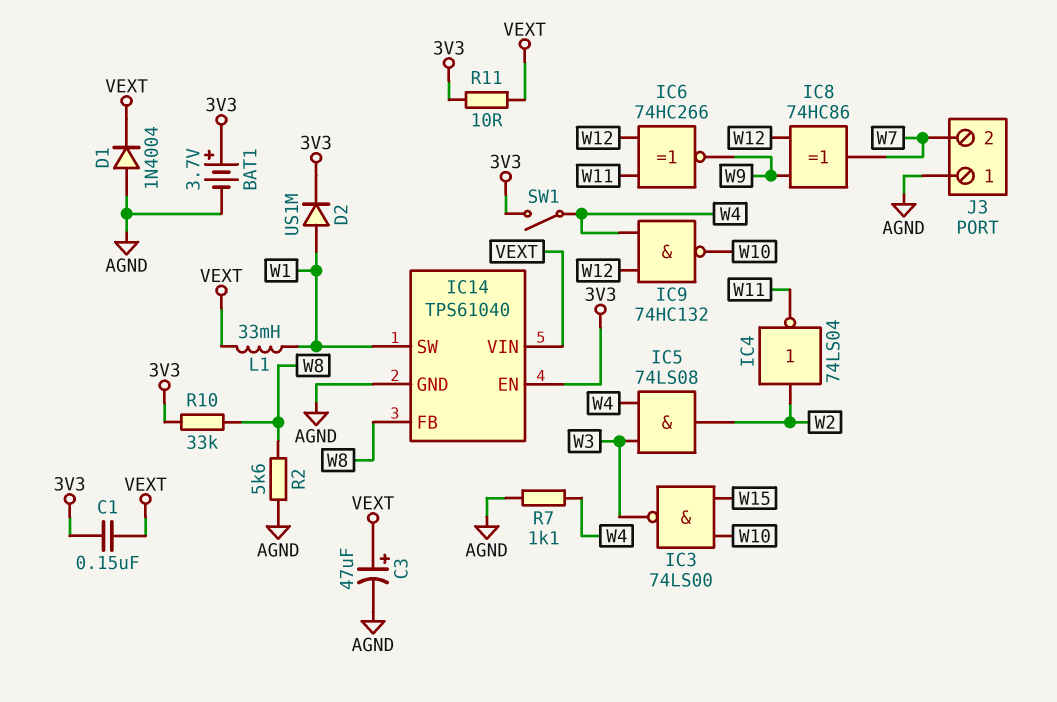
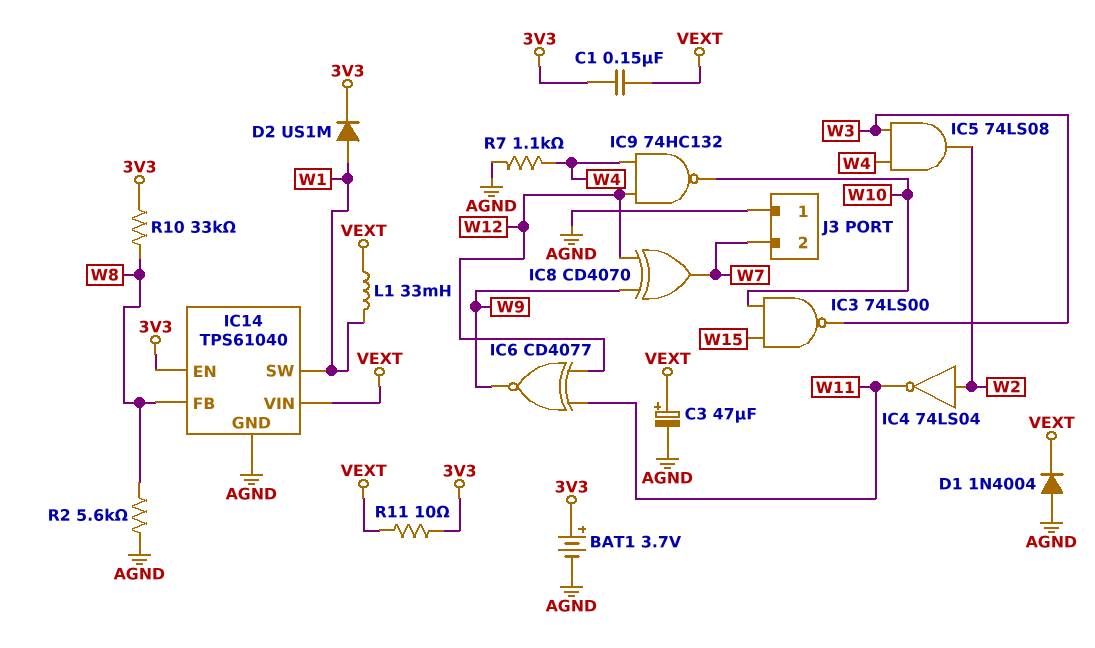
IC6: XNOR 74HC266 (in W11, in W12, out W9) -> XNOR CD4077 (in W11, in W12, out W9)
IC8: XOR 74HC86 (in W9, in W12, out W7) -> XOR CD4070 (in W9, in W12, out W7)
SW1: switch (3V3, W4) -> none

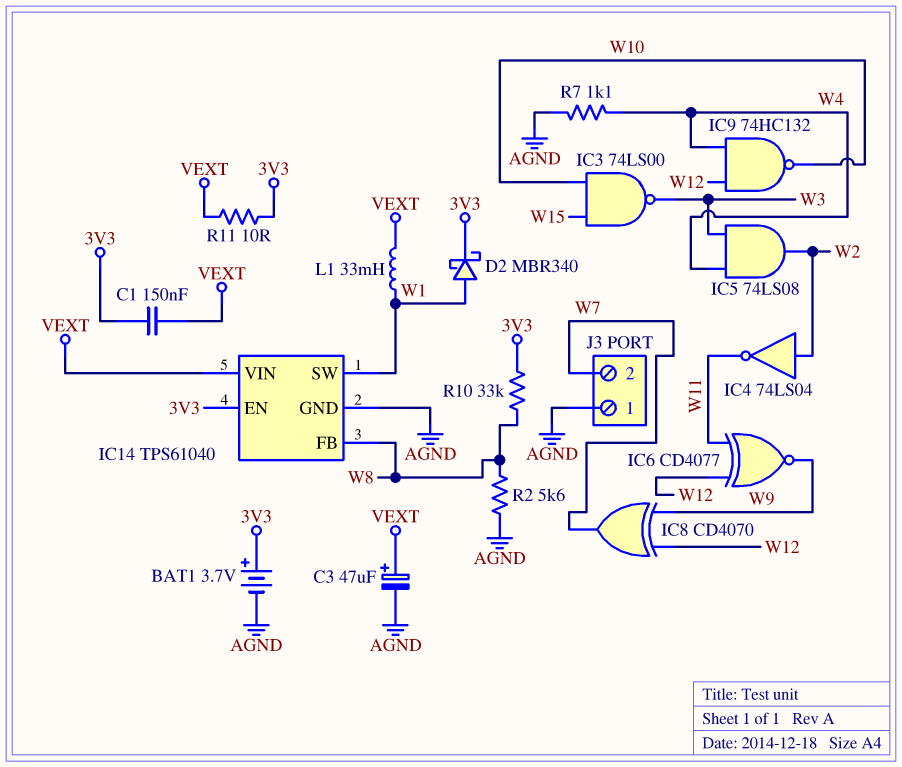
D1: diode 1N4004 (A AGND, K VEXT) -> none
D2: diode US1M (A W1, K 3V3) -> schottky MBR340 (A W1, K 3V3)

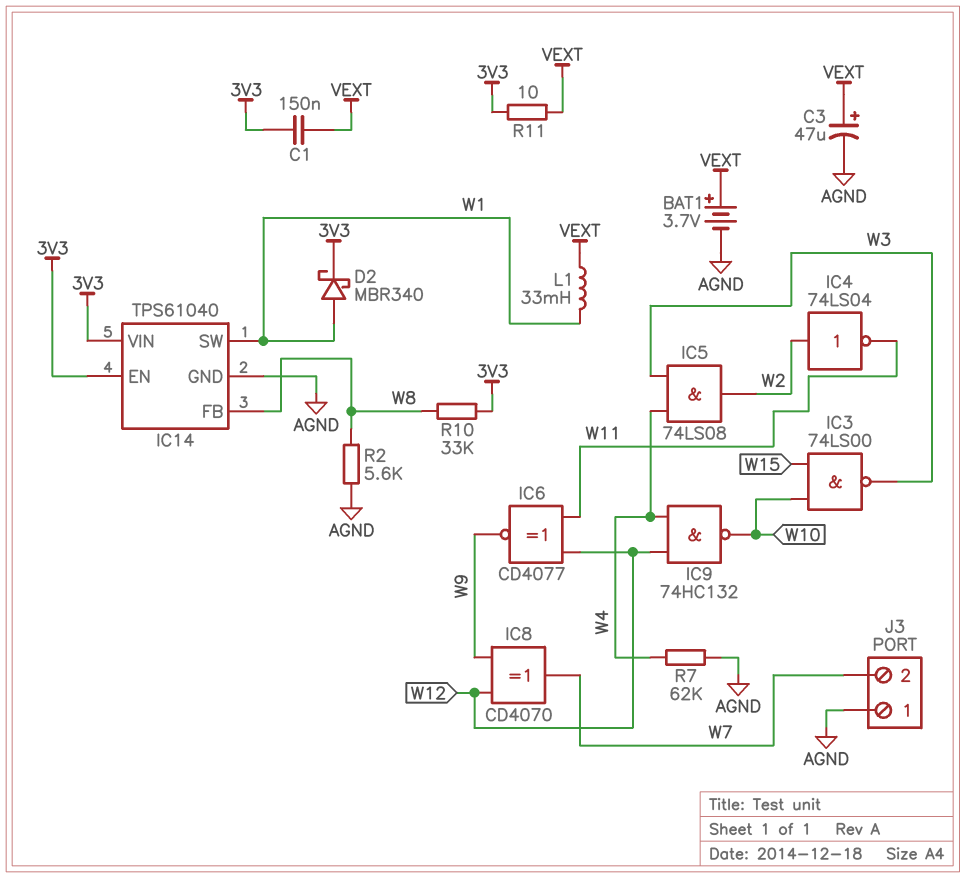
BAT1: 3.7V (plus 3V3, minus AGND) -> 3.7V (plus VEXT, minus AGND)
IC14 pin VIN: VEXT -> 3V3
R7: 1.1k (AGND, W4) -> 62k (AGND, W4)

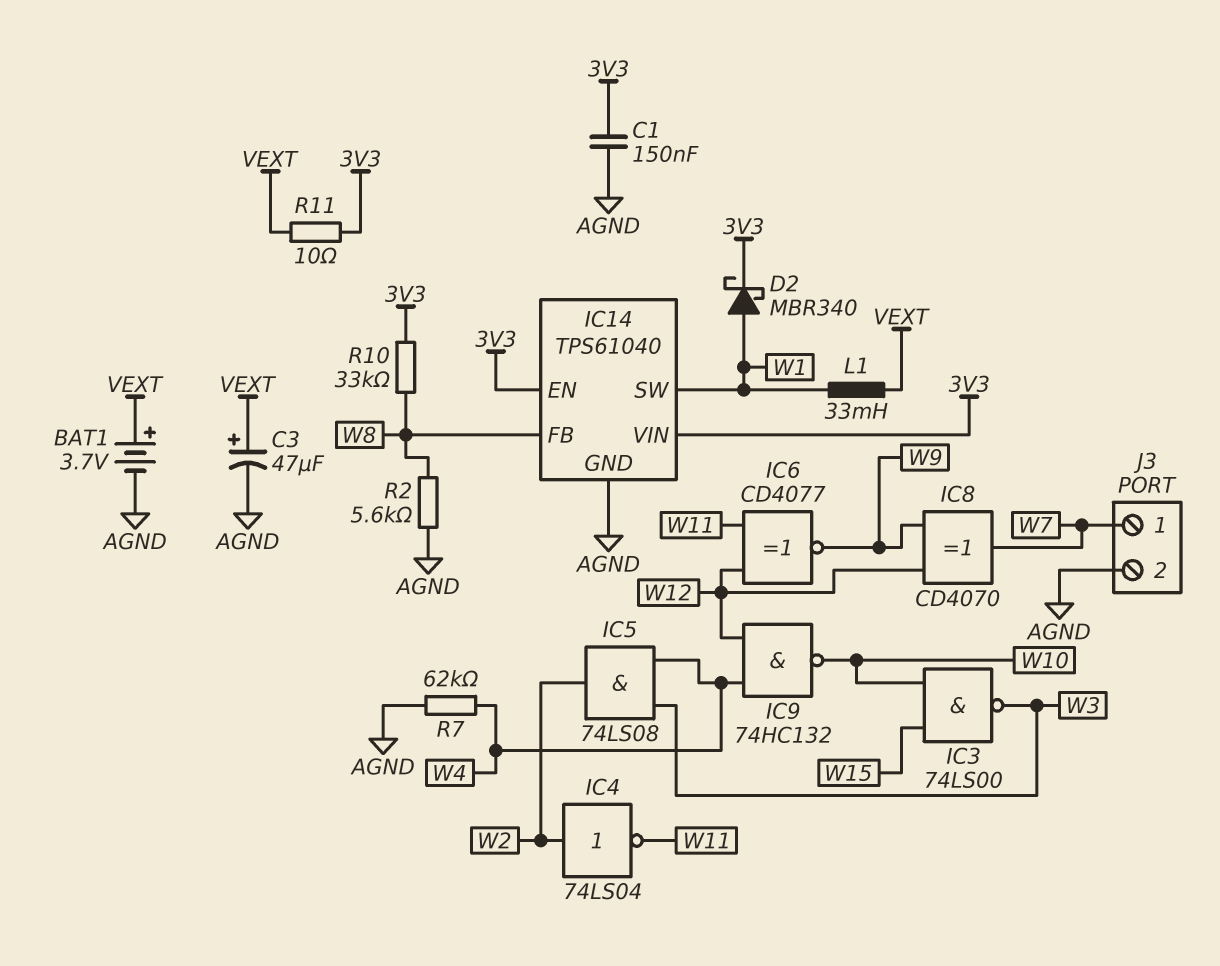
C1: 150nF (3V3, VEXT) -> 150nF (3V3, AGND)
J3 pin 1: AGND -> W7
J3 pin 2: W7 -> AGND

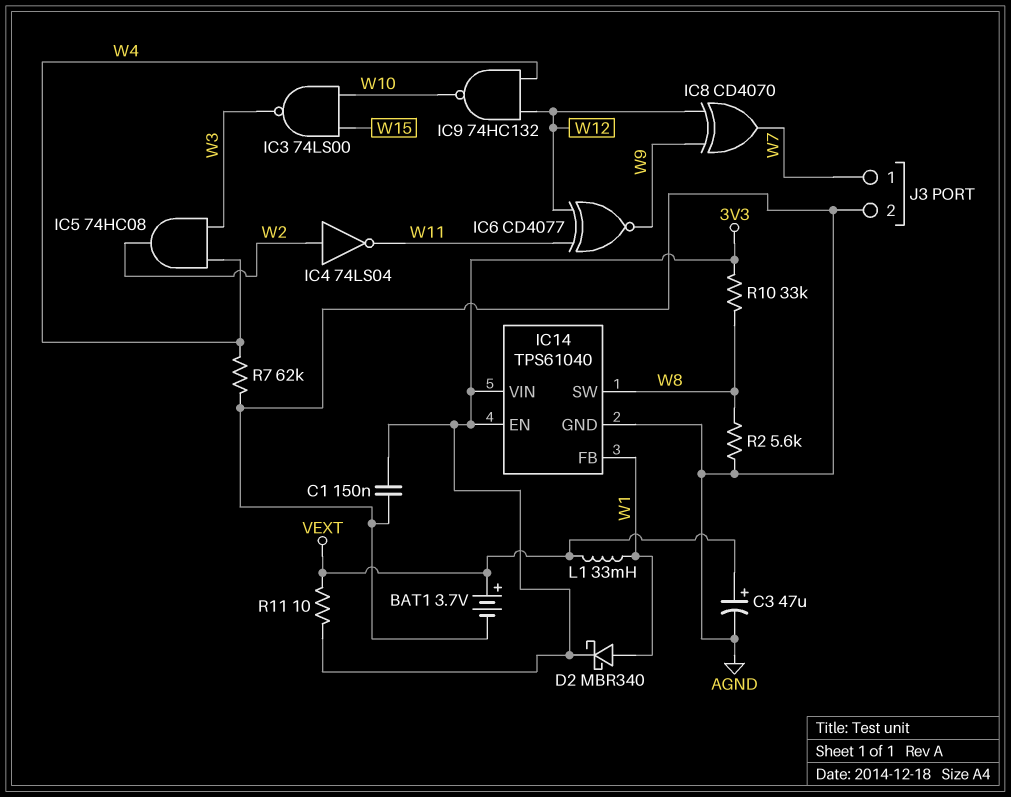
IC5: AND 74LS08 (in W3, in W4, out W2) -> AND 74HC08 (in W3, in W4, out W2)
IC14 pin FB: W8 -> W1
IC14 pin SW: W1 -> W8

